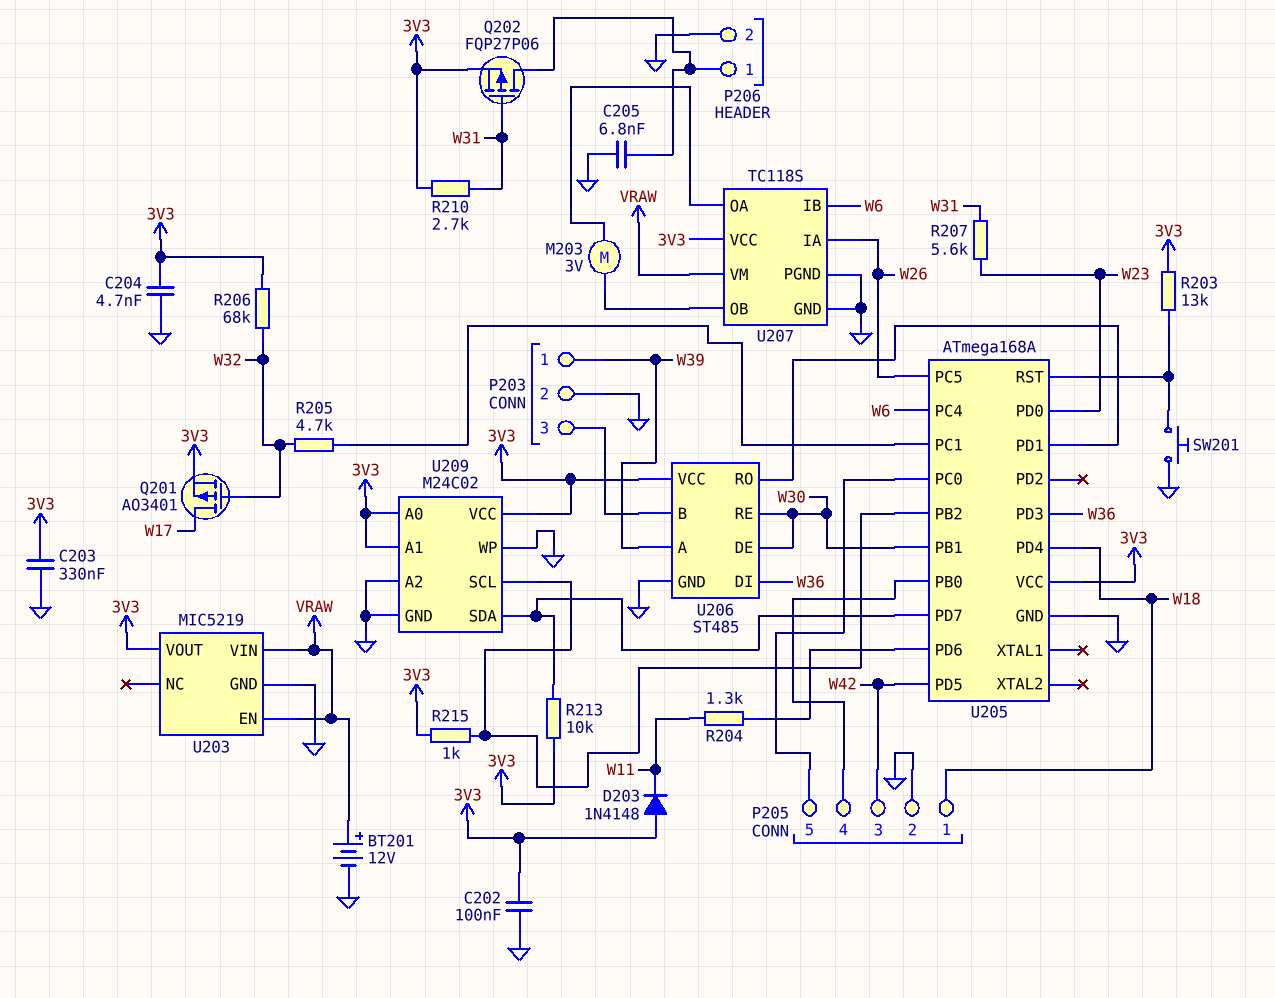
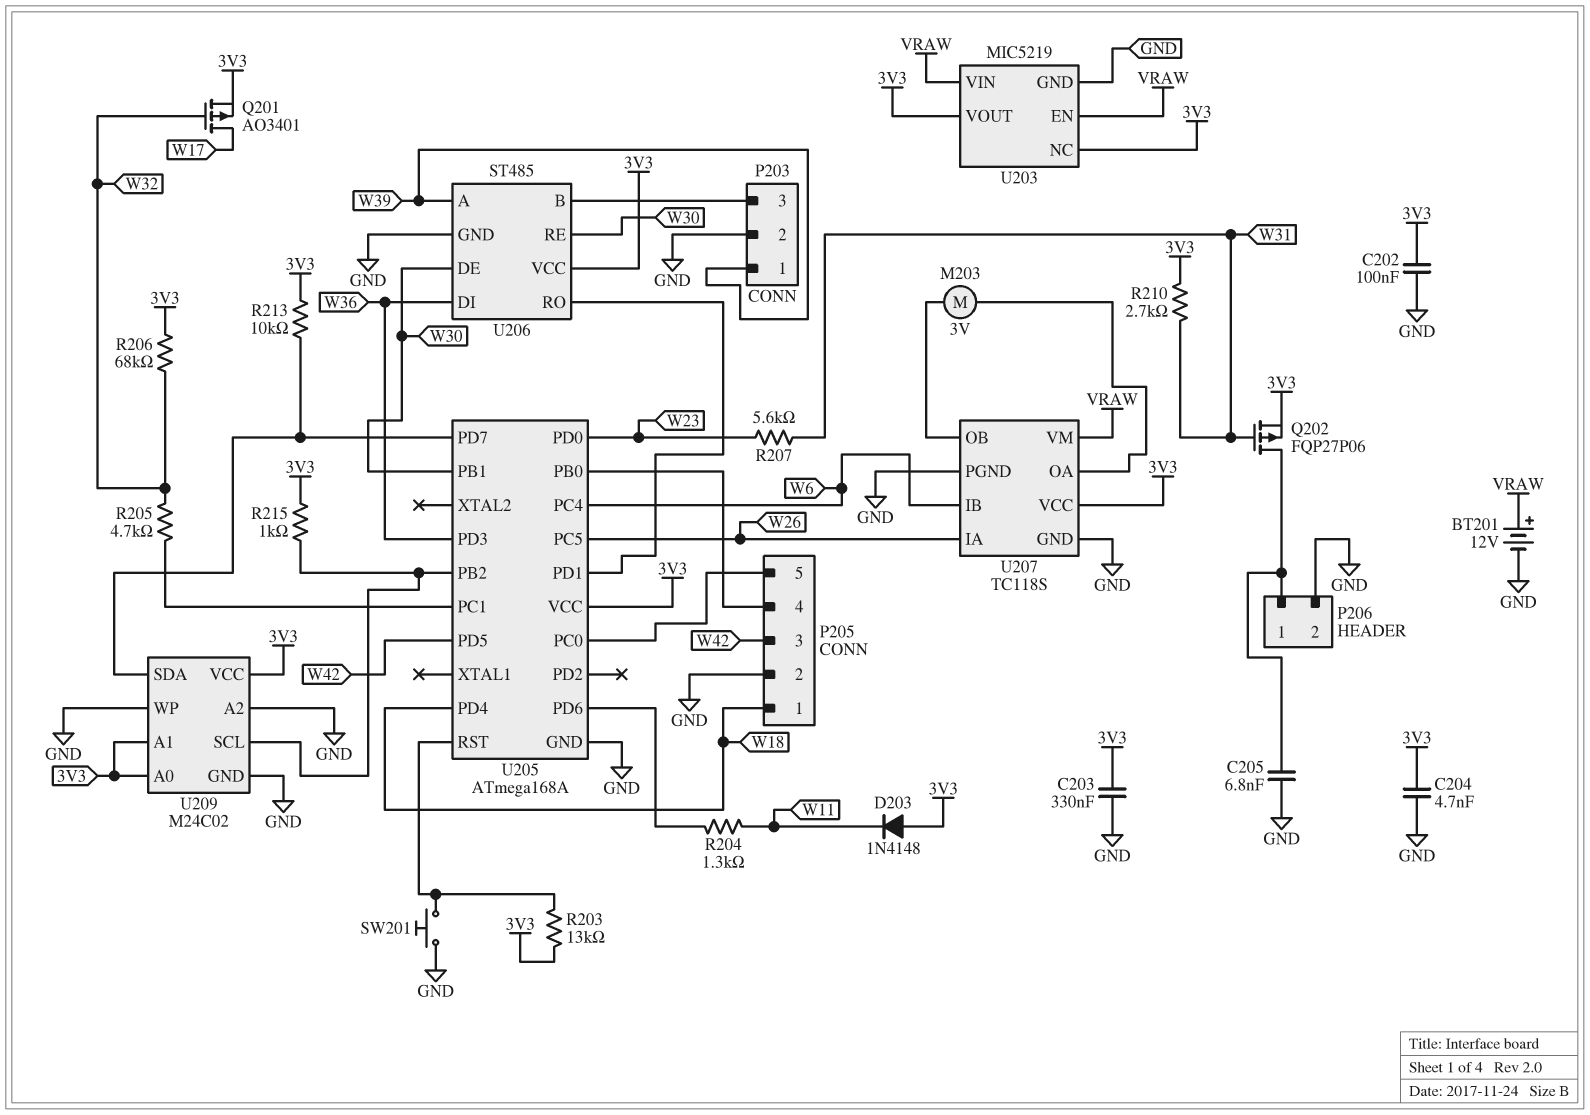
U203 pin NC: none -> 3V3

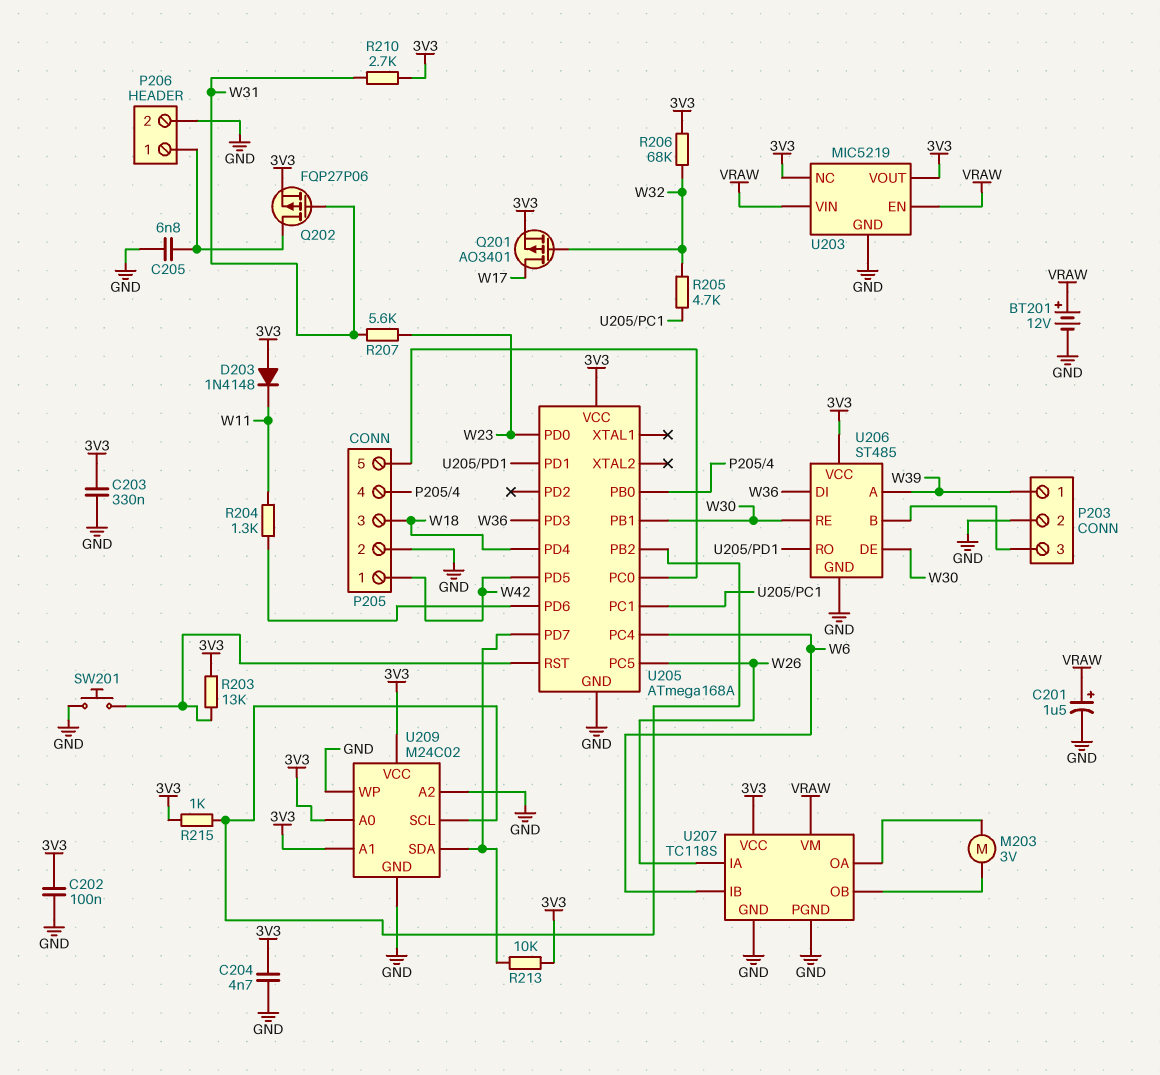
C201: none -> 1.5uF (plus VRAW, minus GND)
P205 pin 1: W18 -> W42
P205 pin 3: W42 -> W18

